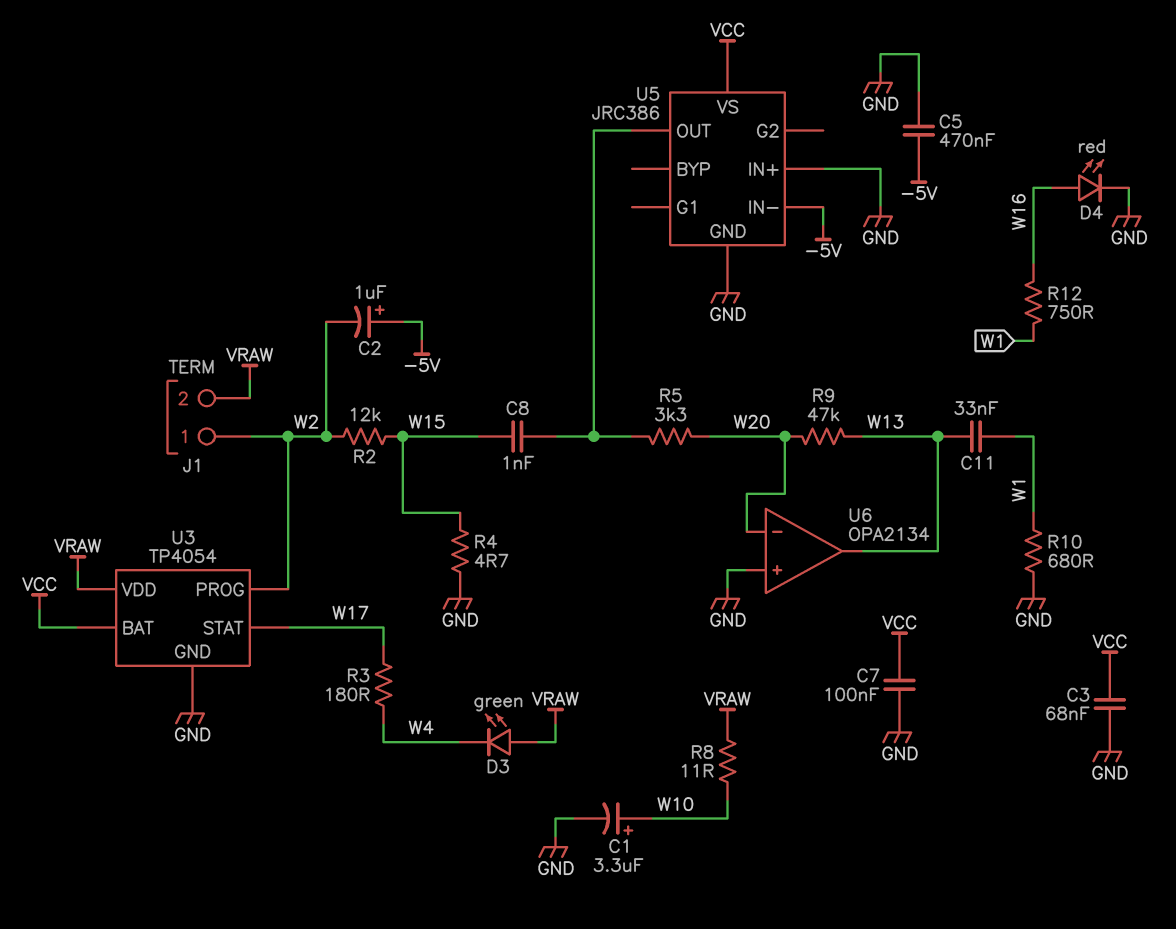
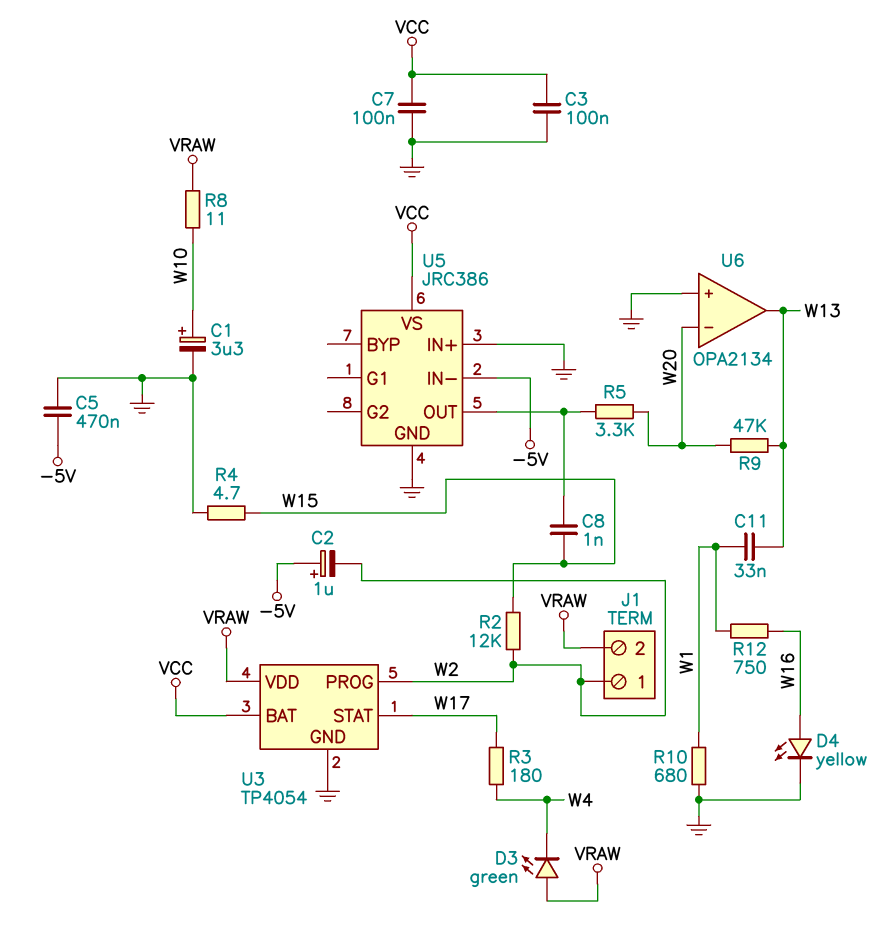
C3: 68nF (GND, VCC) -> 100nF (GND, VCC)
D4: LED red (A W16, K GND) -> LED yellow (A W16, K GND)

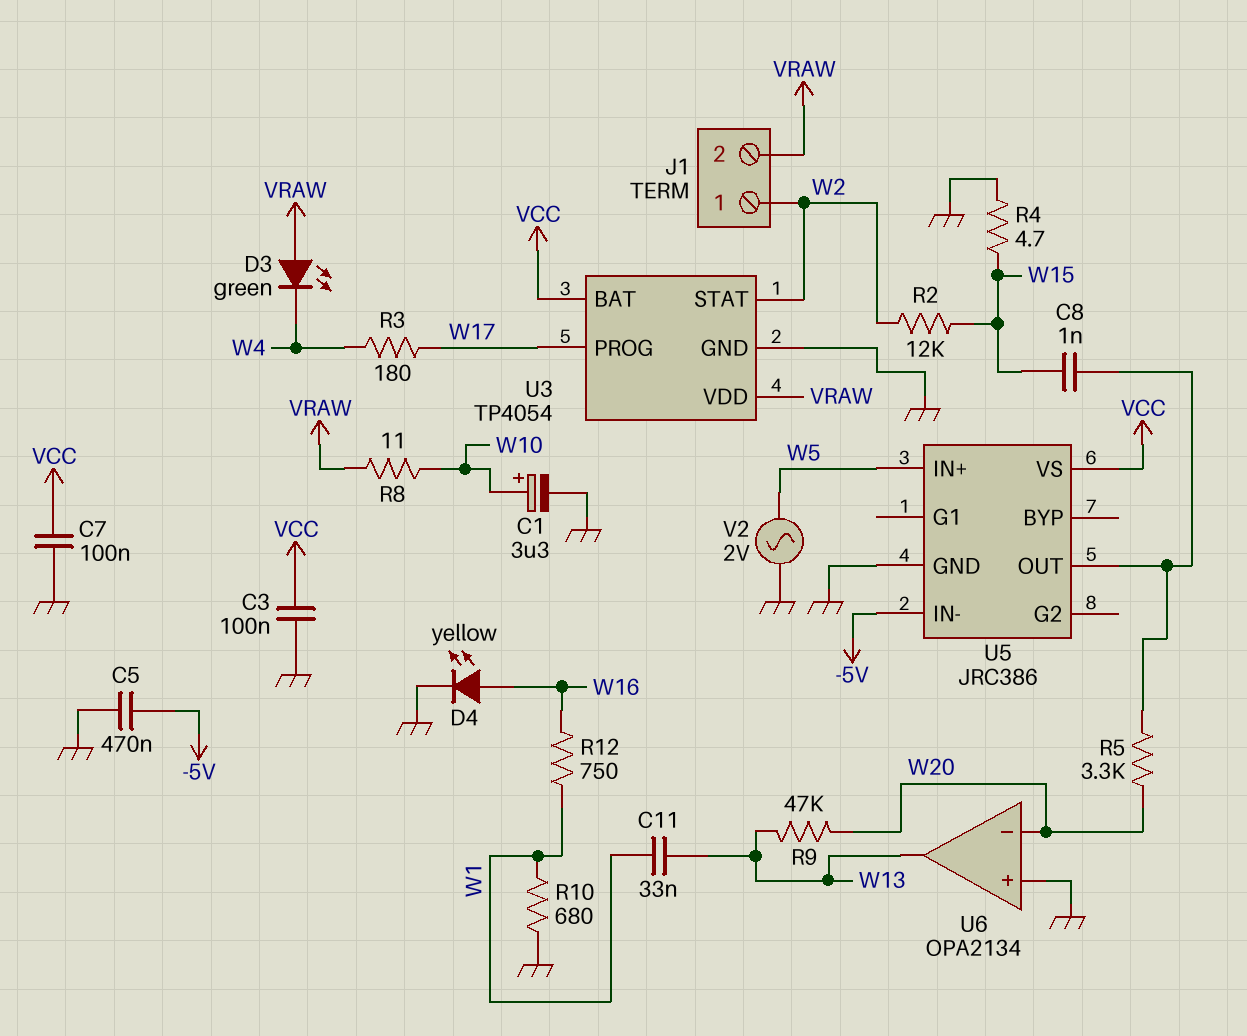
C2: 1uF (plus -5V, minus W2) -> none
U3 pin PROG: W2 -> W17
U3 pin STAT: W17 -> W2
U5 pin IN+: GND -> W5
V2: none -> AC 2V (GND, W5)

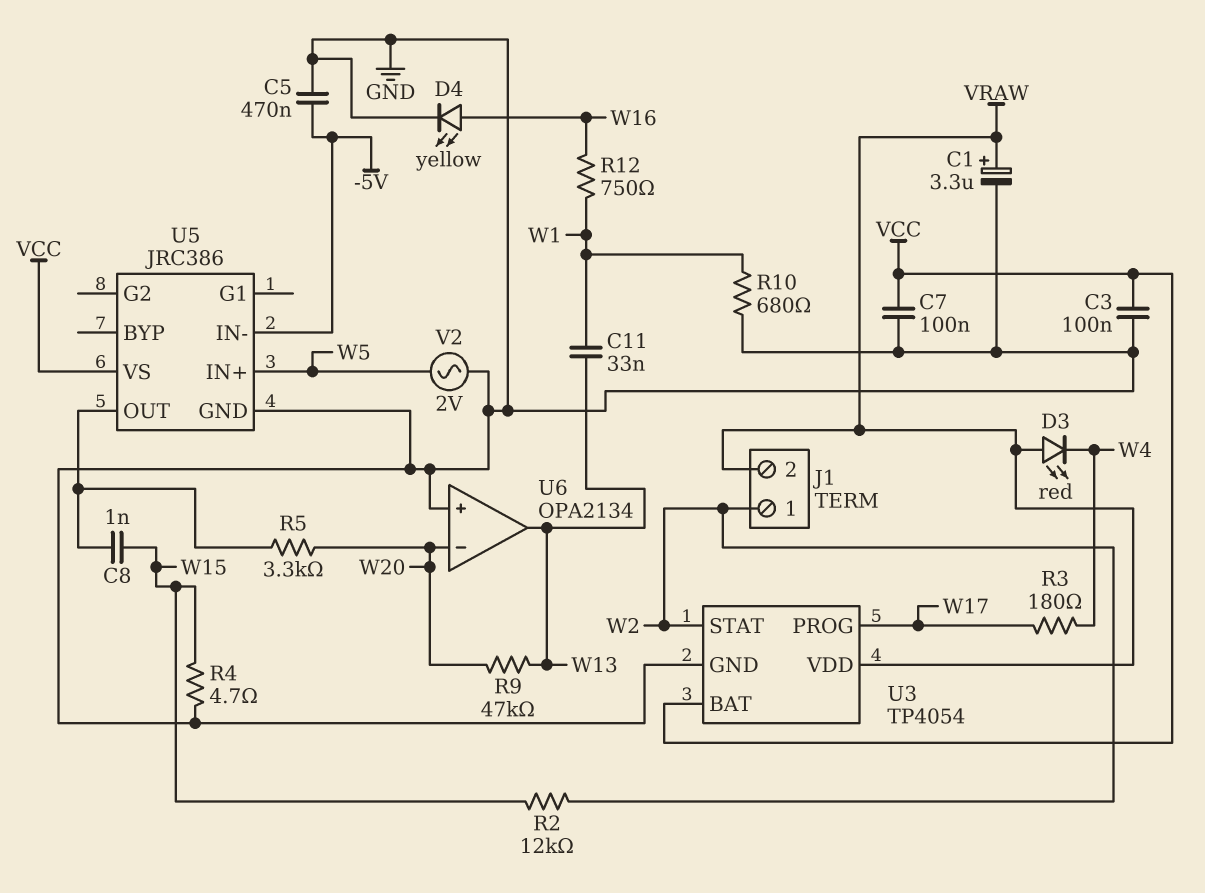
C1: 3.3uF (plus W10, minus GND) -> 3.3uF (plus VRAW, minus GND)
D3: LED green (A VRAW, K W4) -> LED red (A VRAW, K W4)
R8: 11 (VRAW, W10) -> none

